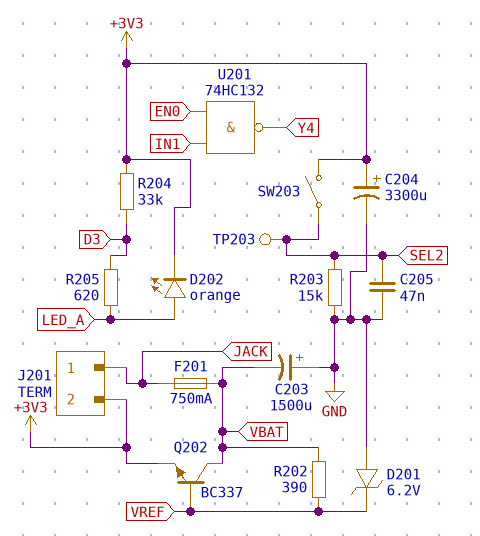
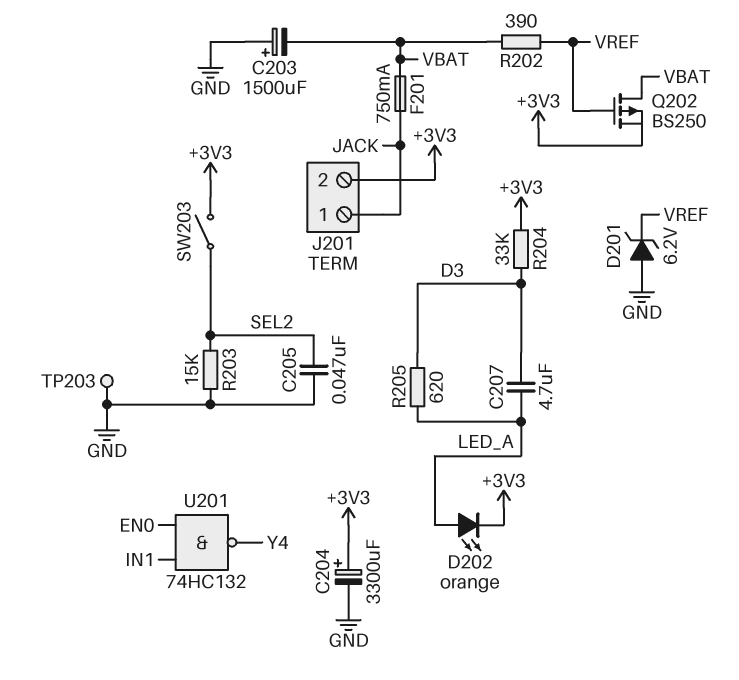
C207: none -> 4.7uF (D3, LED_A)
Q202: NPN BC337 (B VREF, C VBAT, E +3V3) -> PMOS BS250 (G VREF, D VBAT, S +3V3)
TP203: test point (SEL2) -> test point (GND)

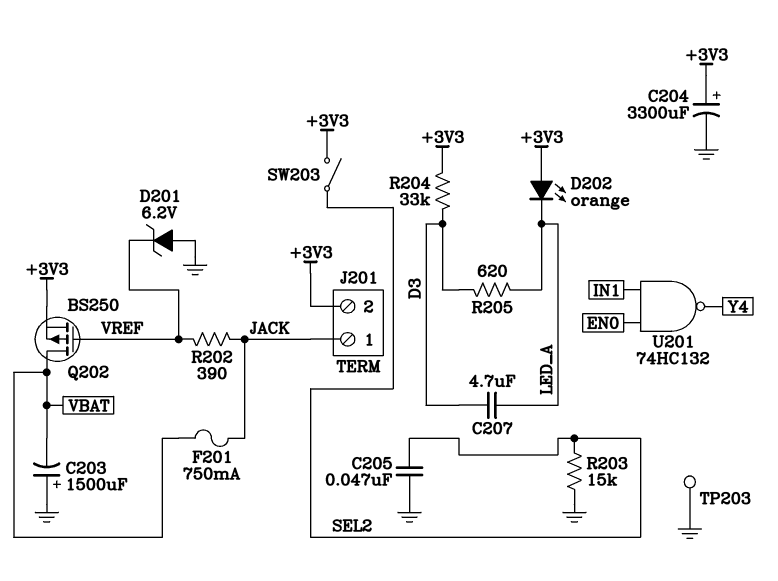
D202: LED orange (A LED_A, K +3V3) -> LED orange (A +3V3, K LED_A)
R202: 390 (VBAT, VREF) -> 390 (JACK, VREF)

